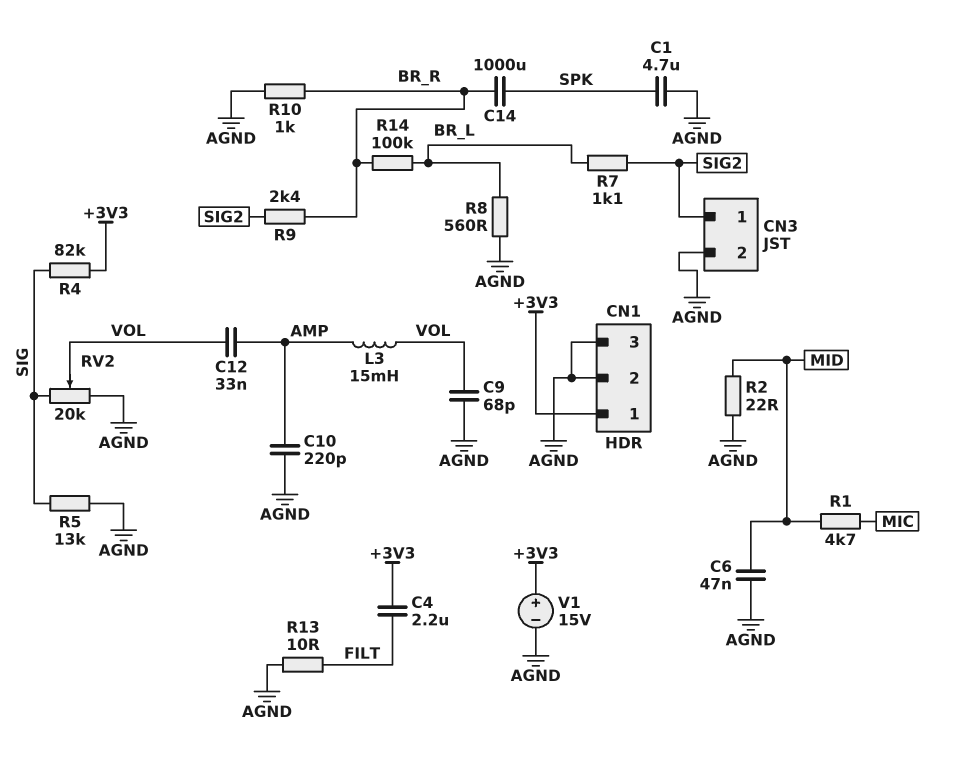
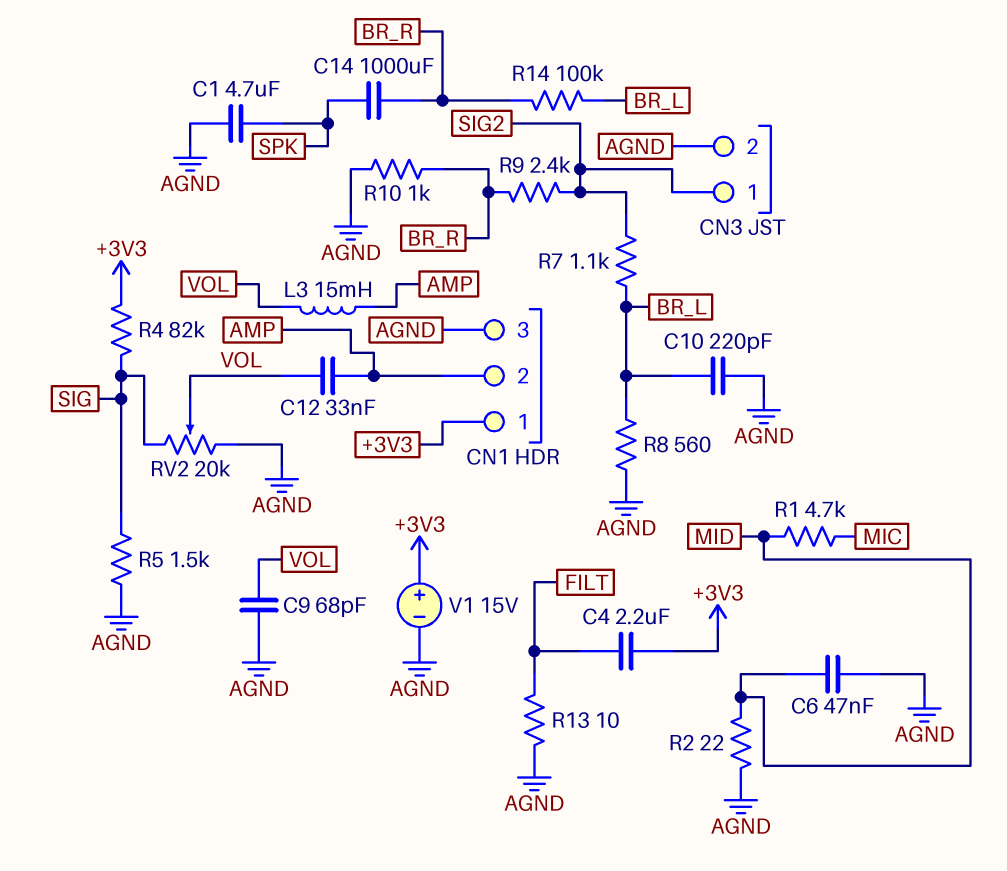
C10: 220pF (AGND, AMP) -> 220pF (AGND, BR_L)
CN1 pin 2: AGND -> AMP
R5: 13k (AGND, SIG) -> 1.5k (AGND, SIG)

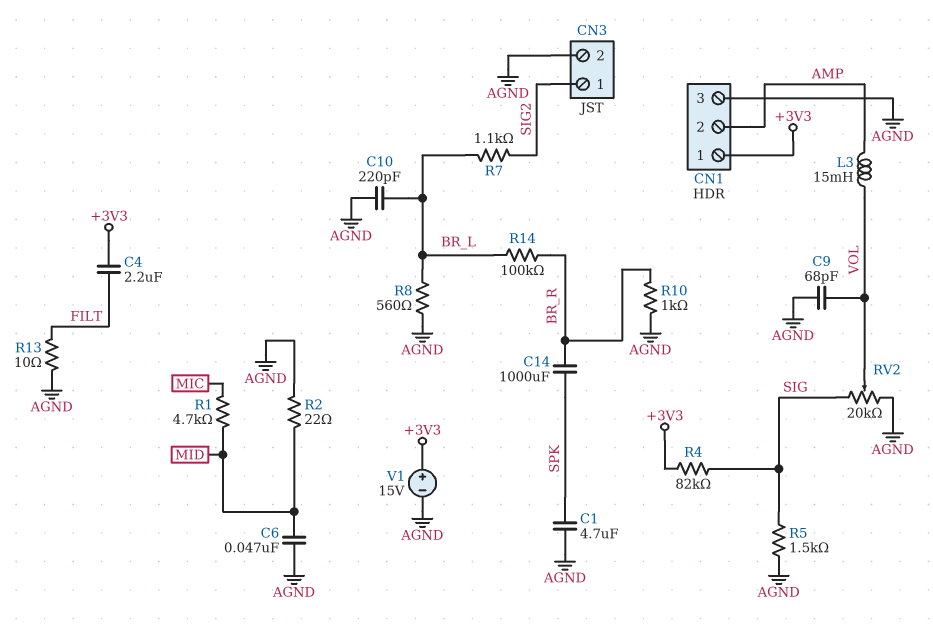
C12: 33nF (AMP, VOL) -> none
R9: 2.4k (BR_R, SIG2) -> none

